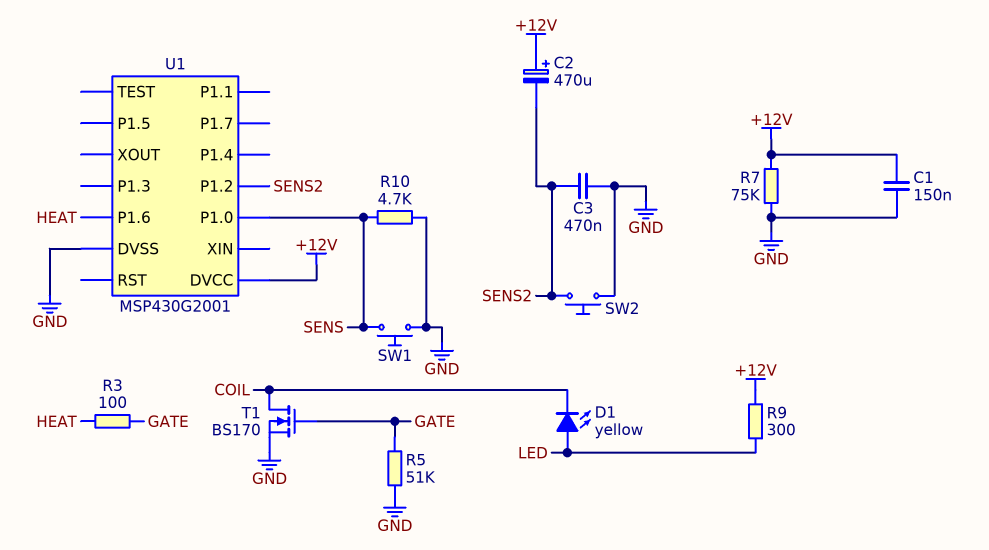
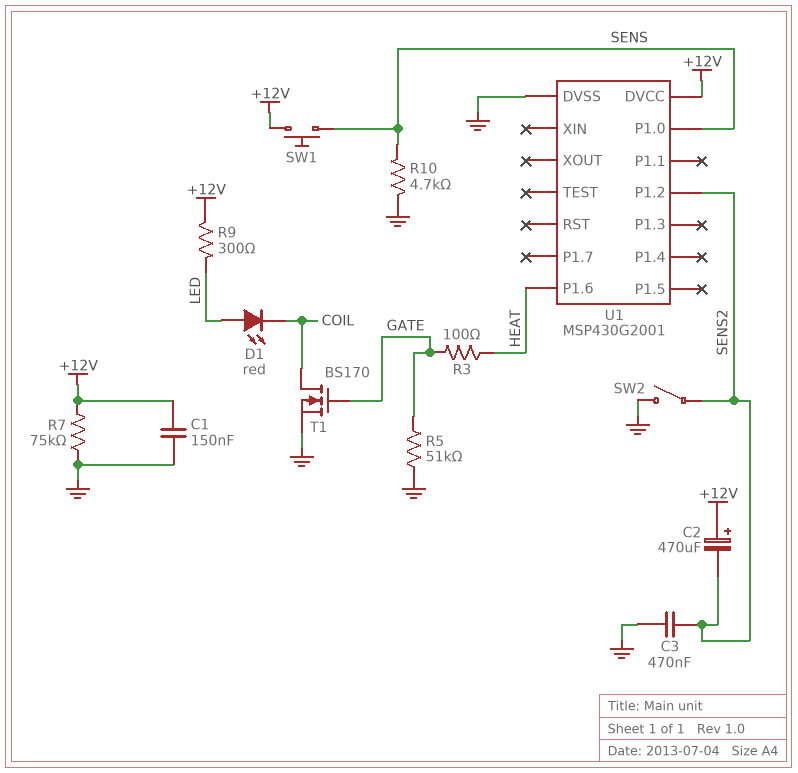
D1: LED yellow (A LED, K COIL) -> LED red (A LED, K COIL)
SW1: button (GND, SENS) -> button (+12V, SENS)
SW2: button (GND, SENS2) -> switch (GND, SENS2)

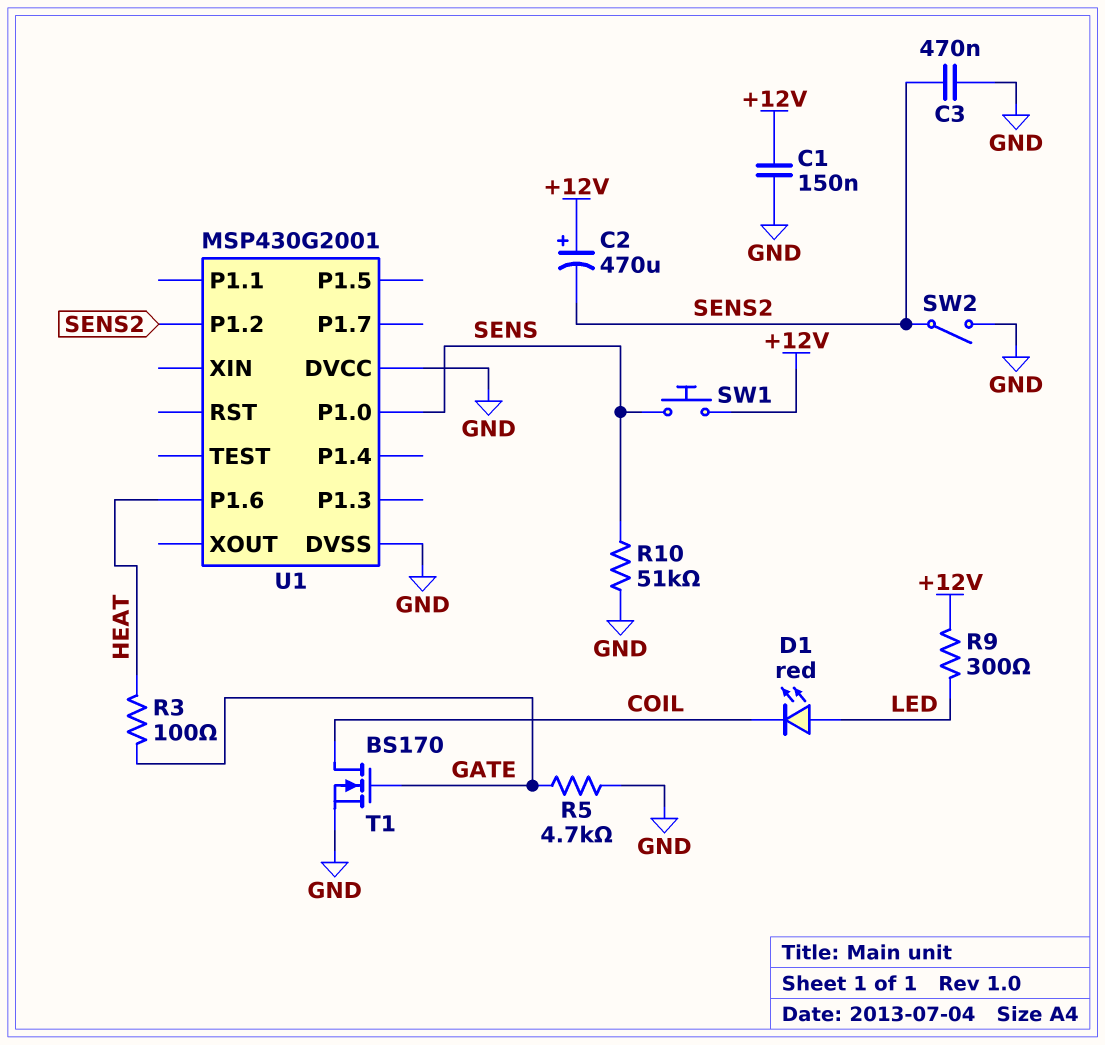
R5: 51k (GATE, GND) -> 4.7k (GATE, GND)
R7: 75k (+12V, GND) -> none
R10: 4.7k (GND, SENS) -> 51k (GND, SENS)
U1 pin DVCC: +12V -> GND

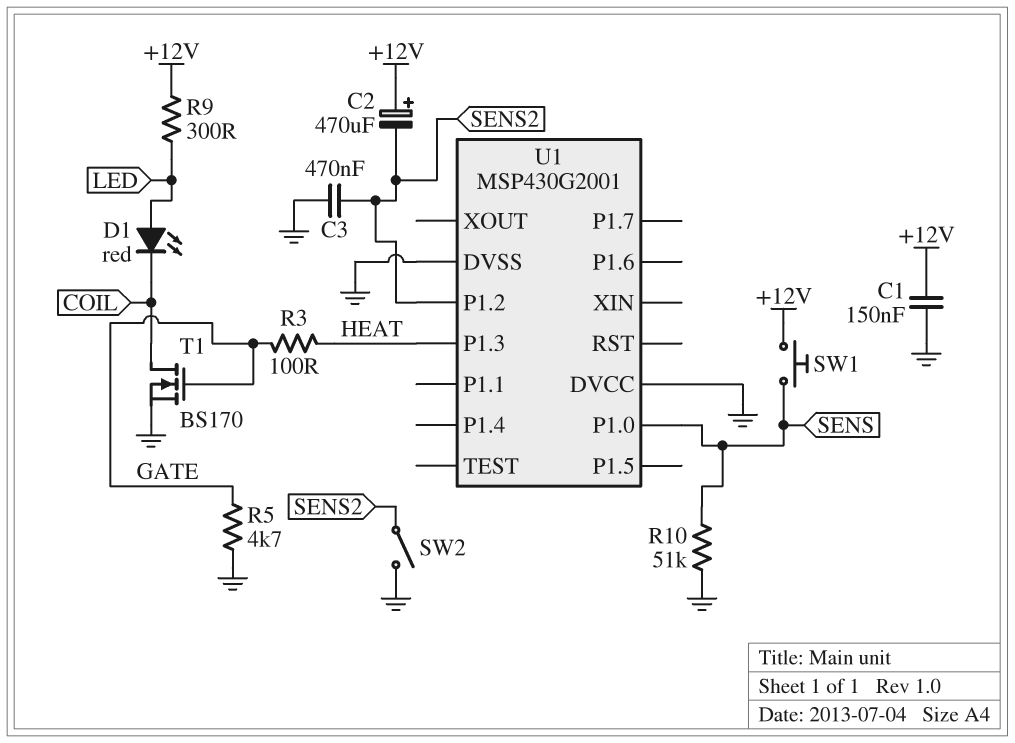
U1 pin P1.3: none -> HEAT
U1 pin P1.6: HEAT -> none

